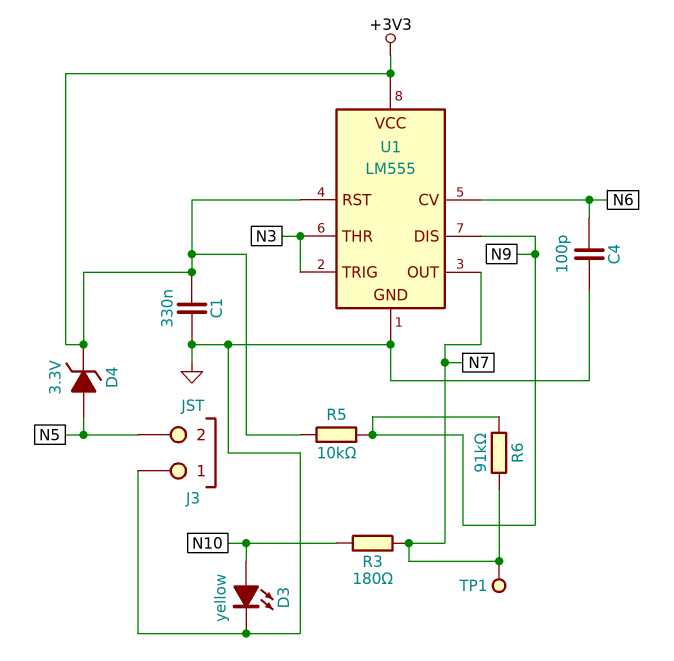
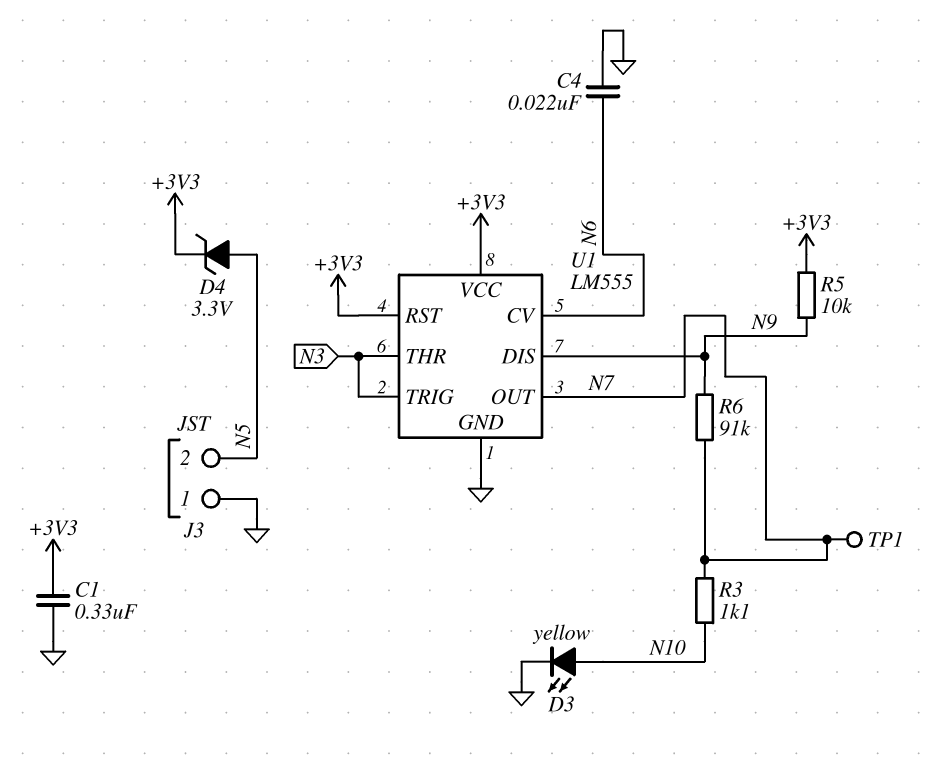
C4: 100pF (GND, N6) -> 22nF (GND, N6)
R3: 180 (N7, N10) -> 1.1k (N7, N10)

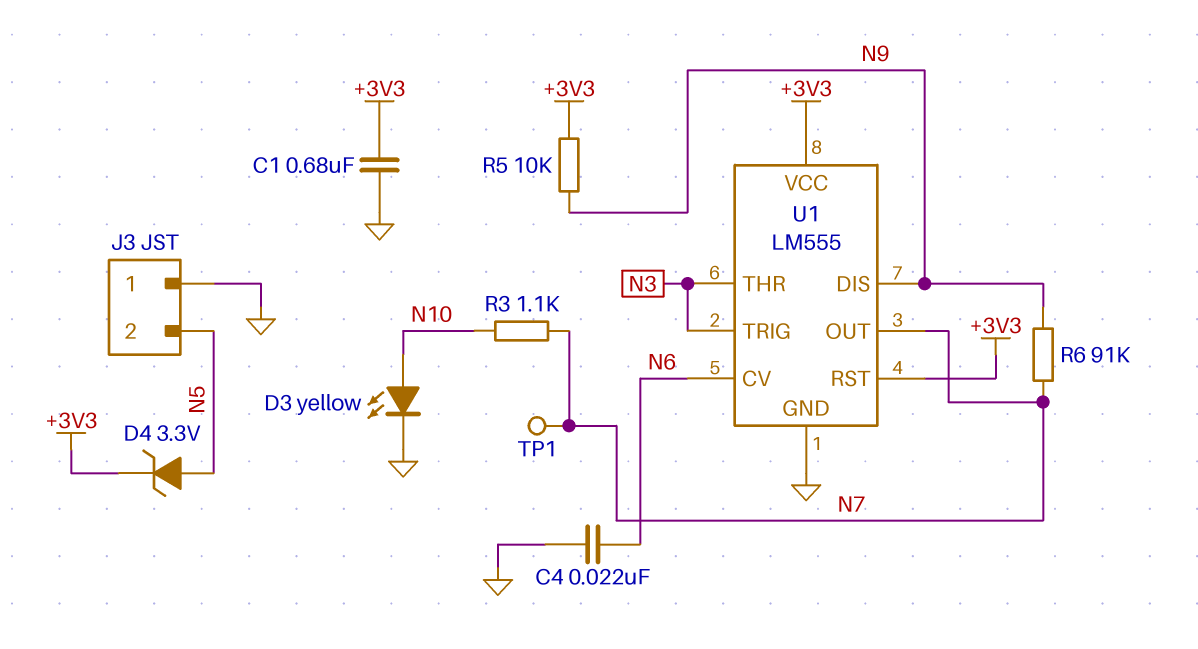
C1: 330nF (+3V3, GND) -> 680nF (+3V3, GND)

